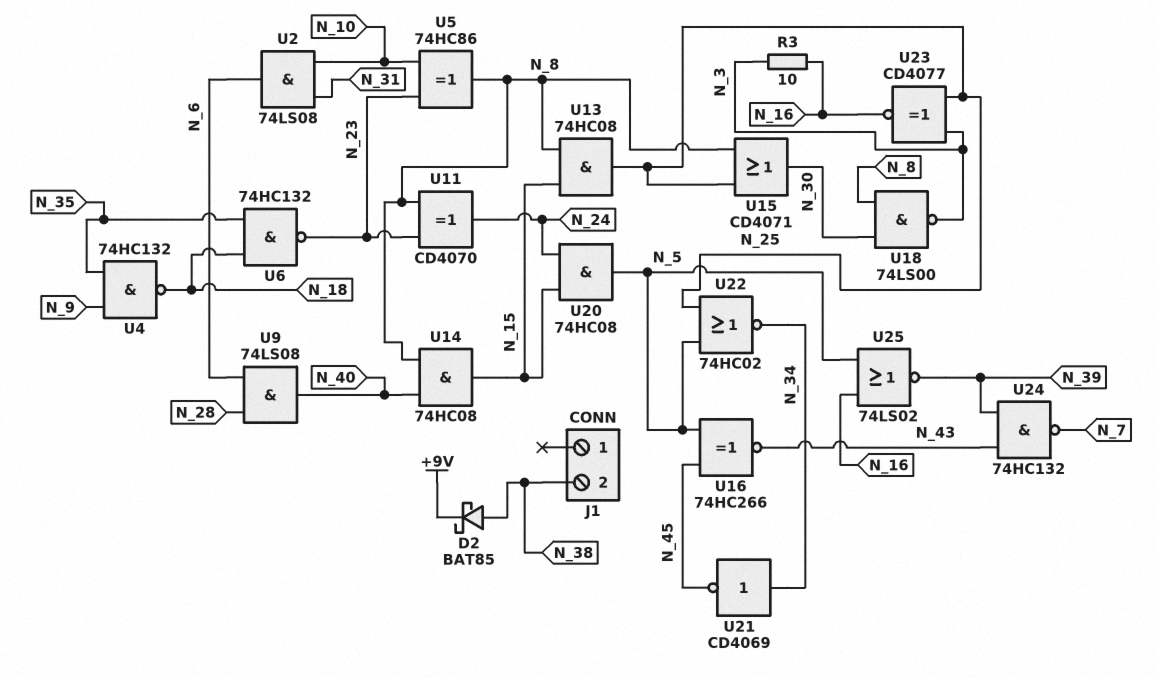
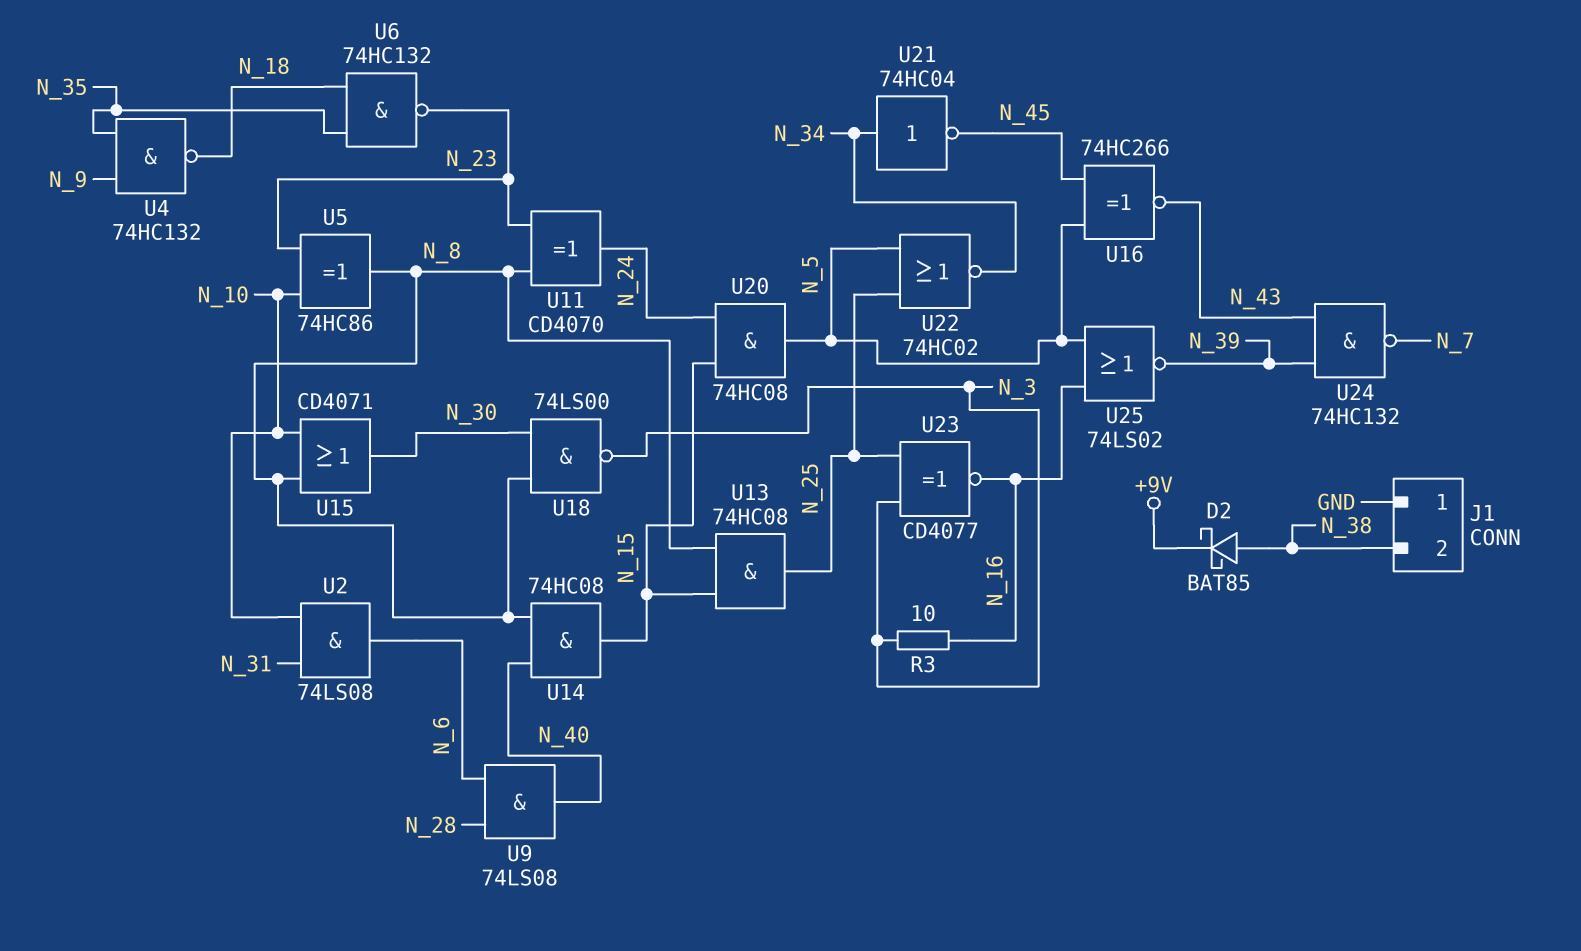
J1 pin 1: none -> GND
U15: OR CD4071 (in N_8, in N_25, out N_30) -> OR CD4071 (in N_8, in N_10, out N_30)
U21: NOT CD4069 (in N_34, out N_45) -> NOT 74HC04 (in N_34, out N_45)

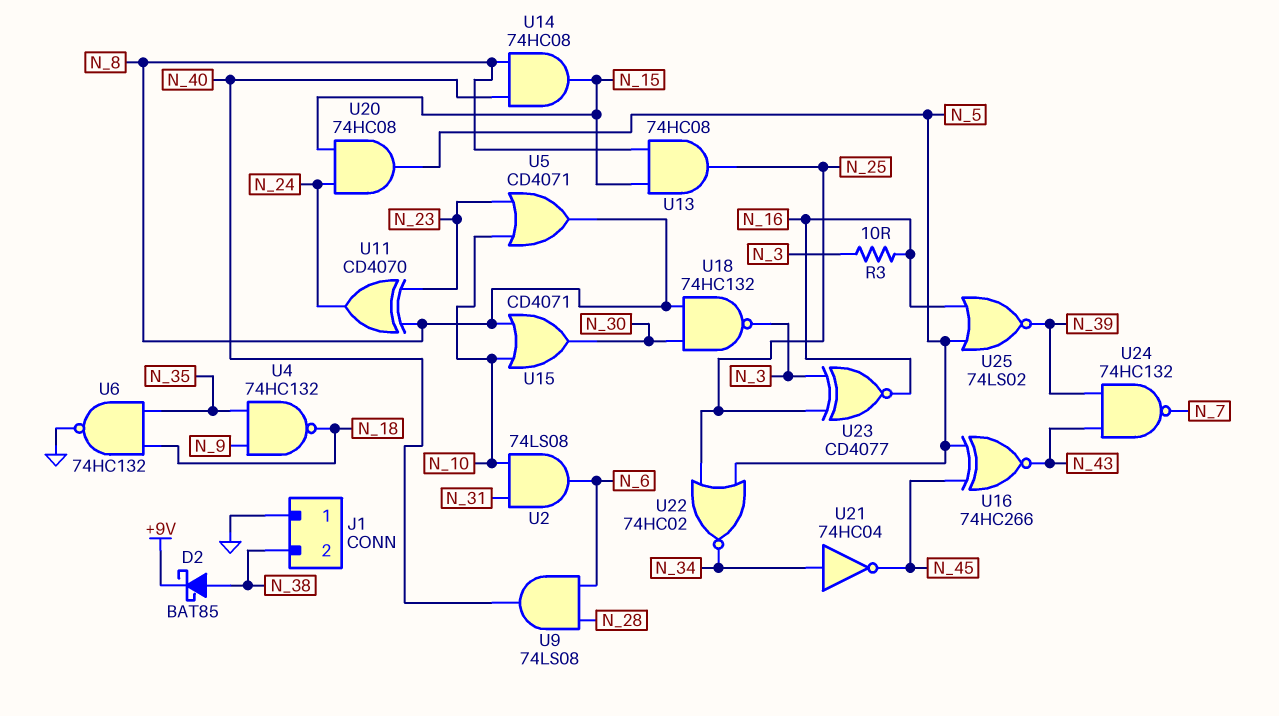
U5: XOR 74HC86 (in N_10, in N_23, out N_8) -> OR CD4071 (in N_10, in N_23, out N_8)
U6: NAND 74HC132 (in N_18, in N_35, out N_23) -> NAND 74HC132 (in N_18, in N_35, out GND)
U18: NAND 74LS00 (in N_8, in N_30, out N_3) -> NAND 74HC132 (in N_8, in N_30, out N_3)

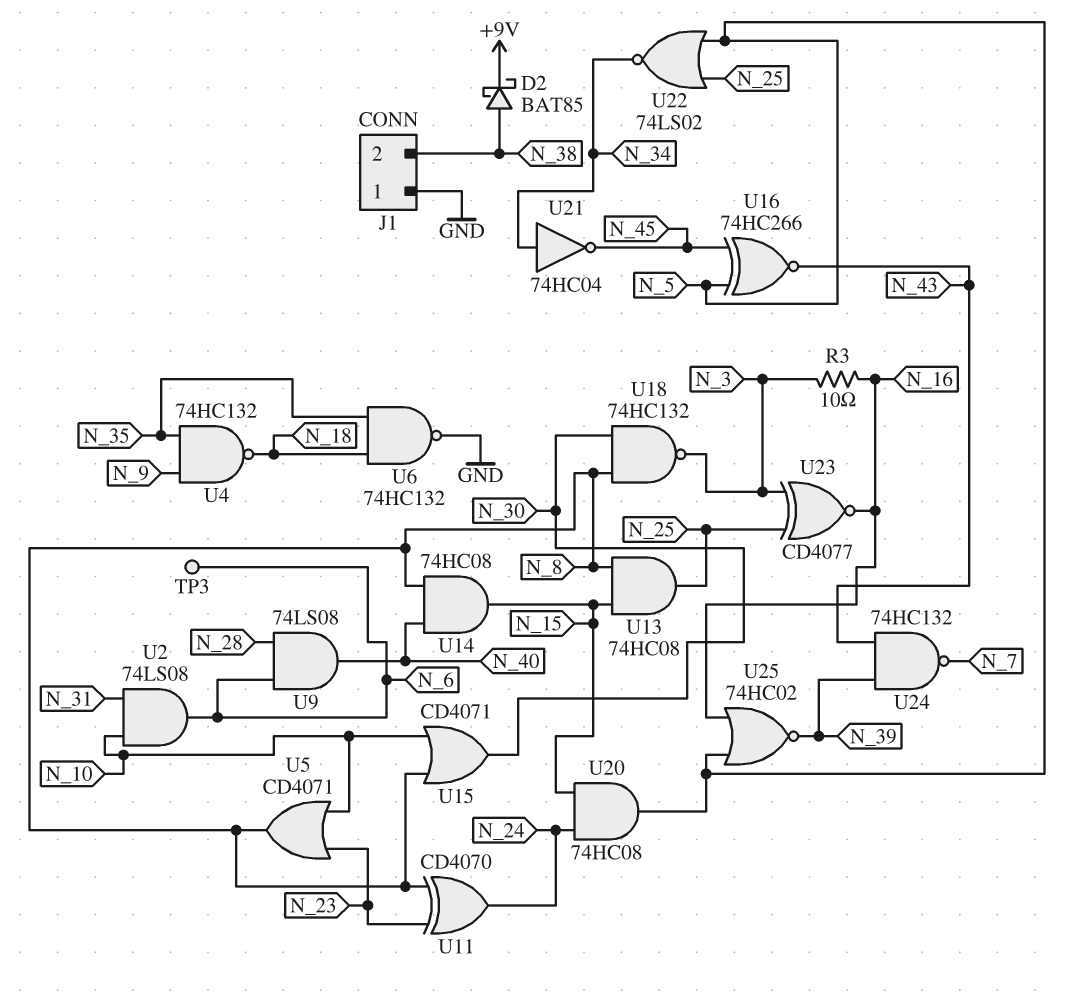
TP3: none -> test point (N_6)
U22: NOR 74HC02 (in N_5, in N_25, out N_34) -> NOR 74LS02 (in N_5, in N_25, out N_34)
U25: NOR 74LS02 (in N_5, in N_16, out N_39) -> NOR 74HC02 (in N_5, in N_16, out N_39)

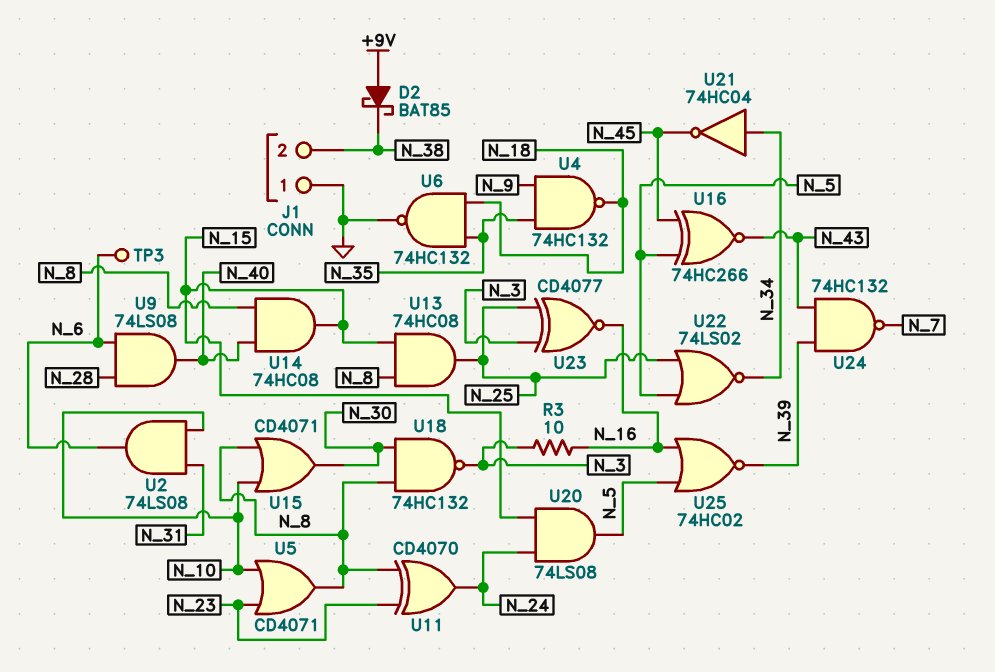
D2: schottky BAT85 (A N_38, K +9V) -> schottky BAT85 (A +9V, K N_38)
U20: AND 74HC08 (in N_15, in N_24, out N_5) -> AND 74LS08 (in N_15, in N_24, out N_5)

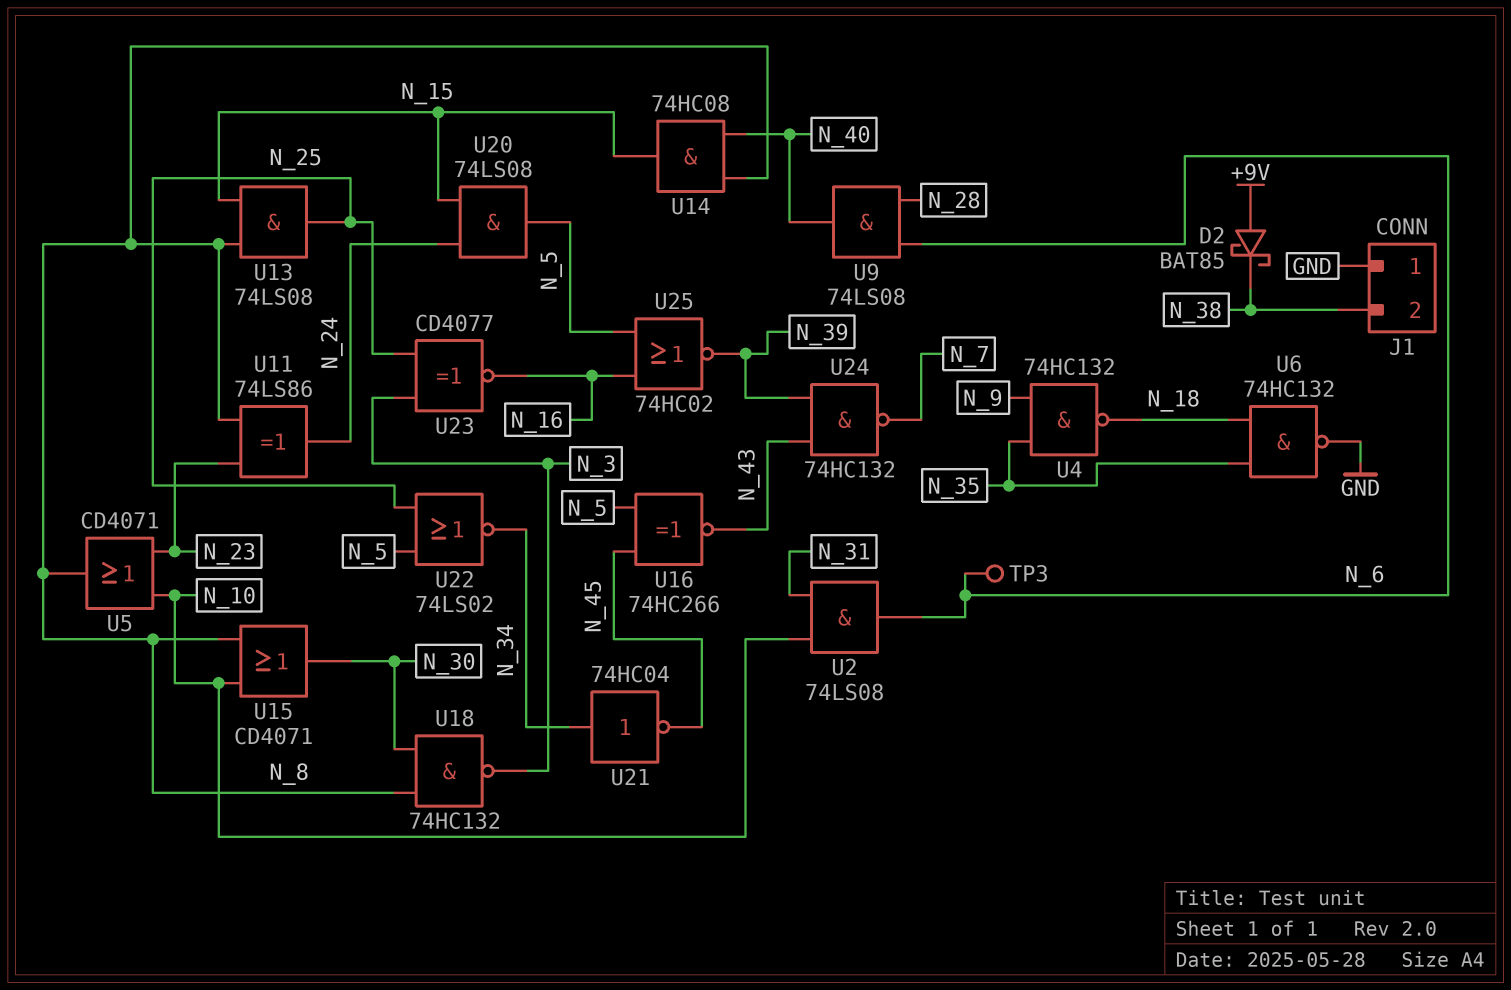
R3: 10 (N_3, N_16) -> none
U11: XOR CD4070 (in N_8, in N_23, out N_24) -> XOR 74LS86 (in N_8, in N_23, out N_24)
U13: AND 74HC08 (in N_8, in N_15, out N_25) -> AND 74LS08 (in N_8, in N_15, out N_25)

